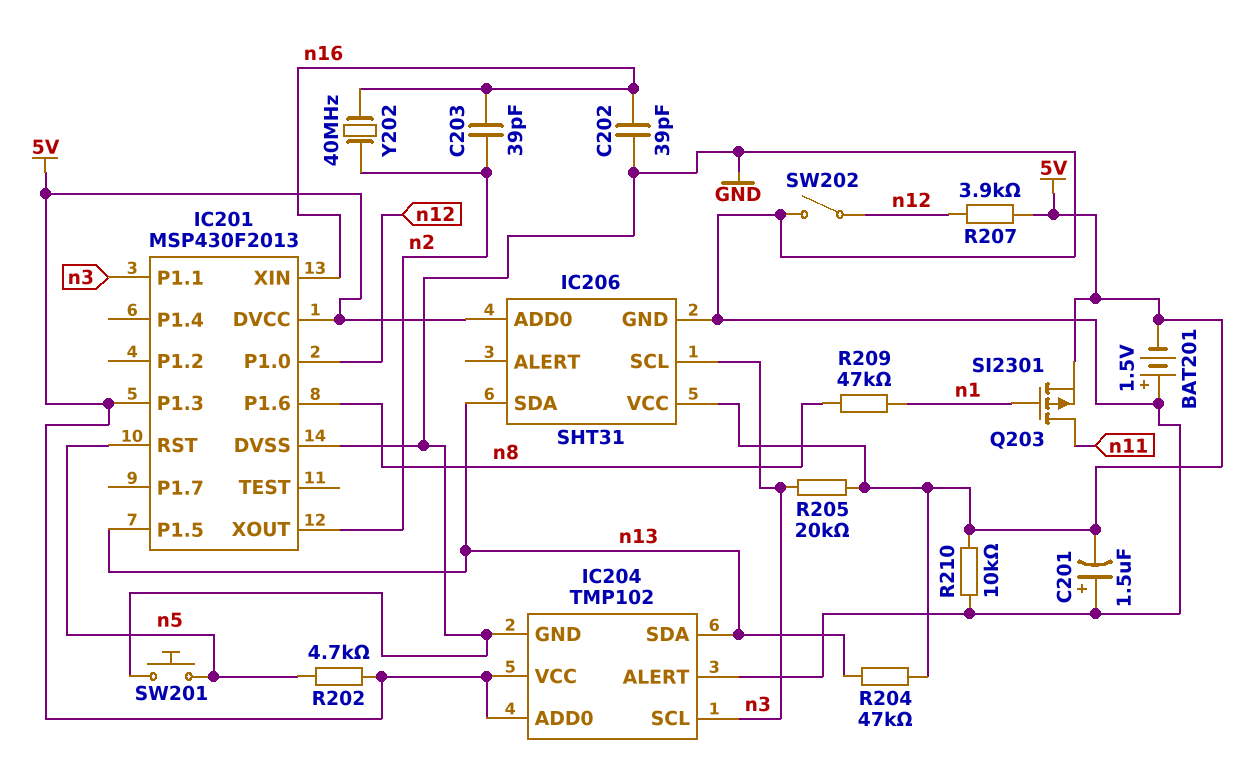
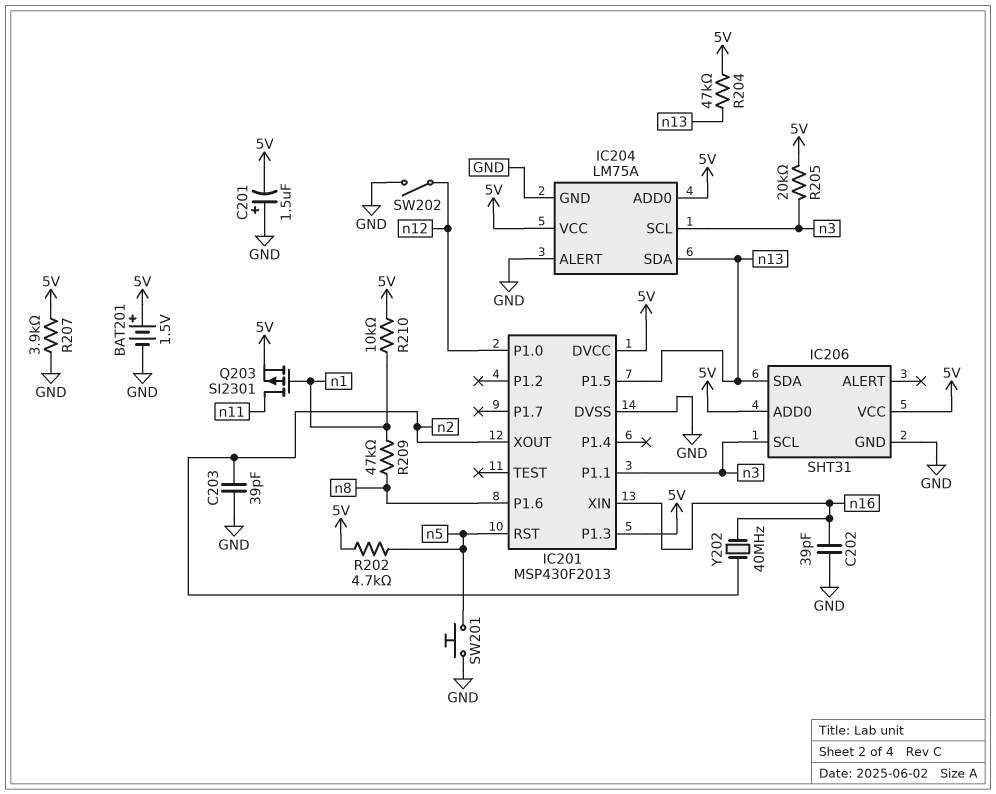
BAT201: 1.5V (plus GND, minus 5V) -> 1.5V (plus 5V, minus GND)
C203: 39pF (n2, n16) -> 39pF (GND, n2)
IC204: TMP102 -> LM75A
R207: 3.9k (5V, n12) -> 3.9k (5V, GND)
R210: 10k (5V, GND) -> 10k (5V, n1)

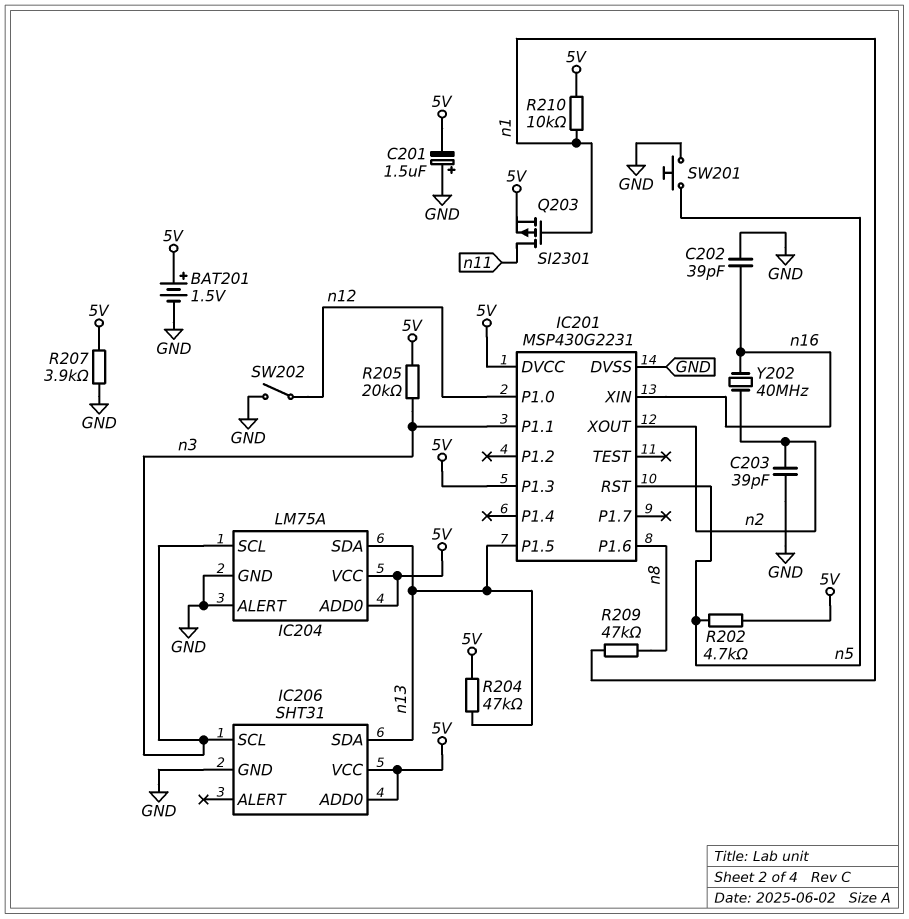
IC201: MSP430F2013 -> MSP430G2231

